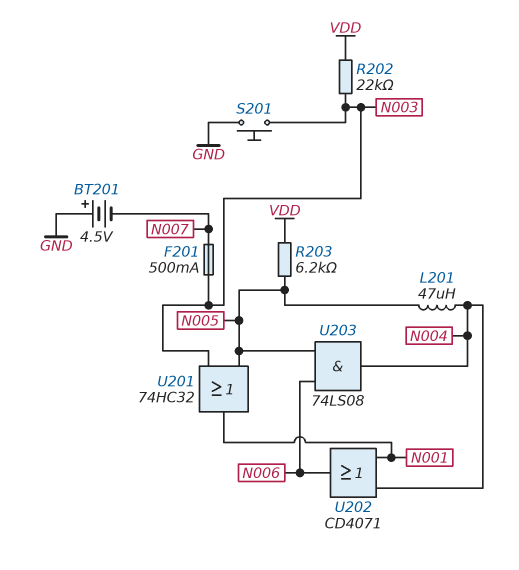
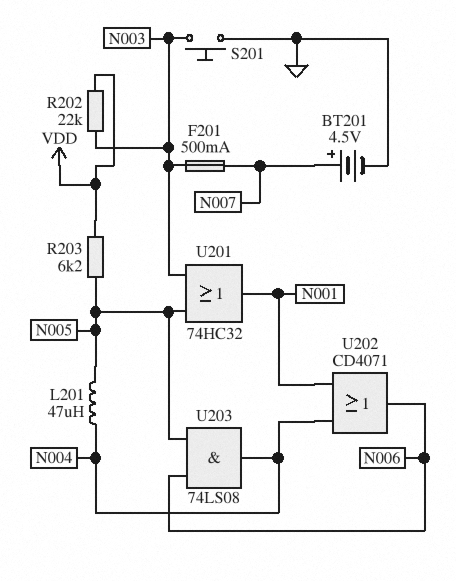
BT201: 4.5V (plus GND, minus N007) -> 4.5V (plus N007, minus GND)

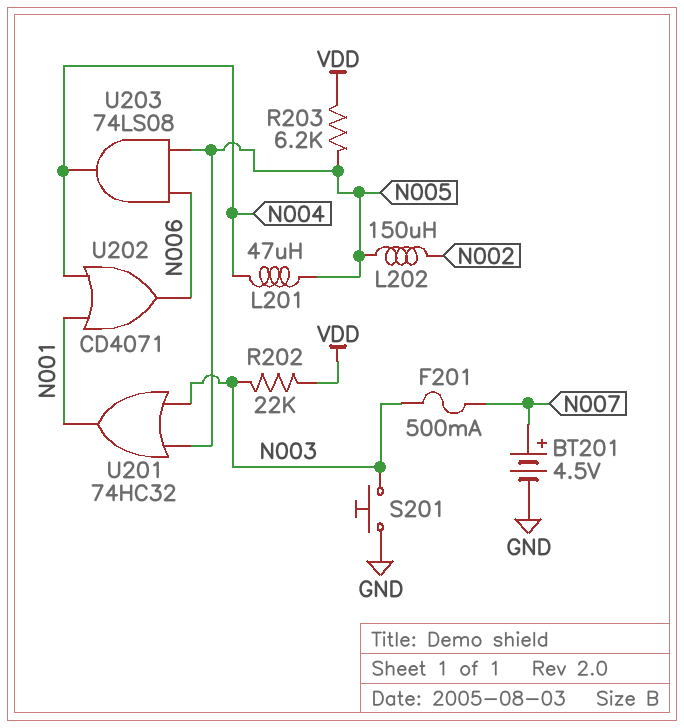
L202: none -> 150uH (N002, N005)

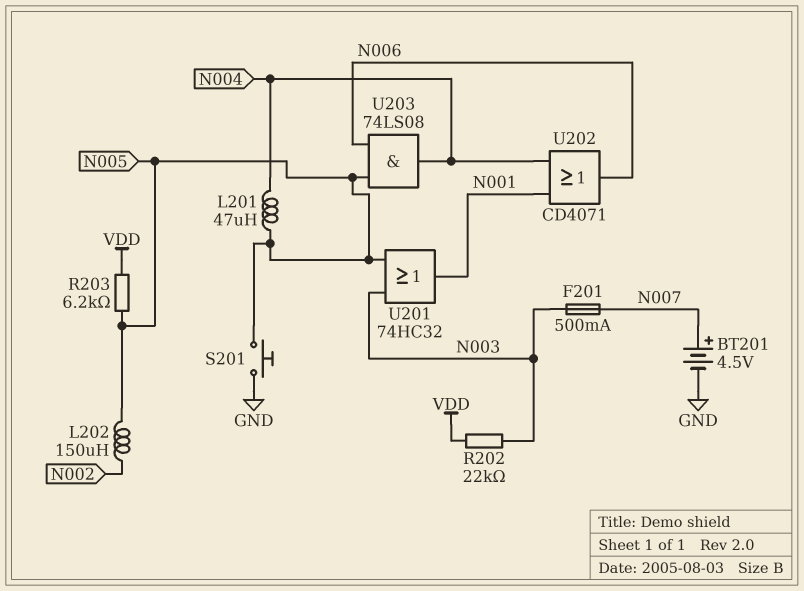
S201: button (GND, N003) -> button (GND, N005)

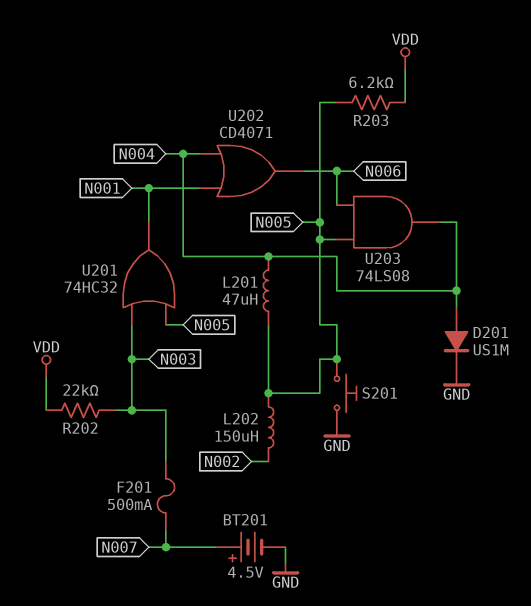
D201: none -> diode US1M (A N004, K GND)

